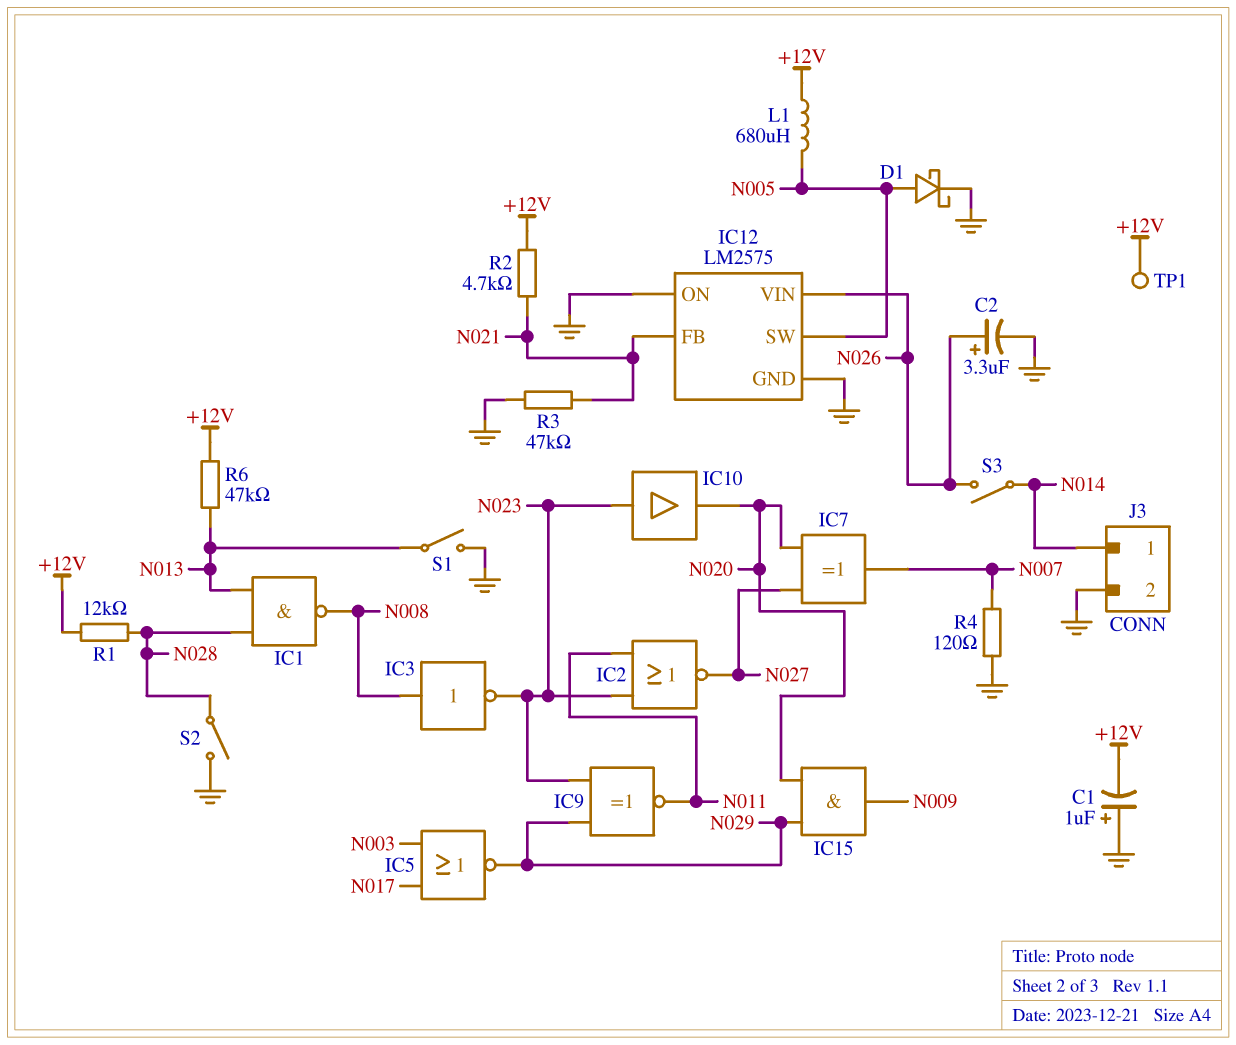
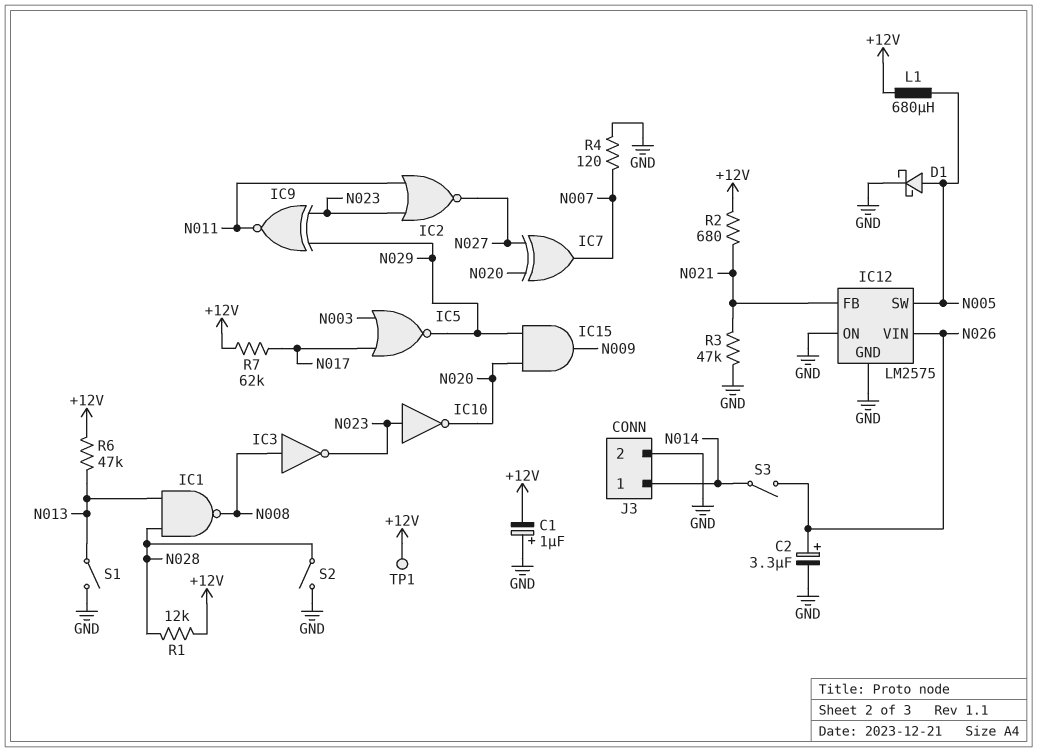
IC10: buffer (in N023, out N020) -> NOT (in N023, out N020)
R2: 4.7k (+12V, N021) -> 680 (+12V, N021)
R7: none -> 62k (+12V, N017)

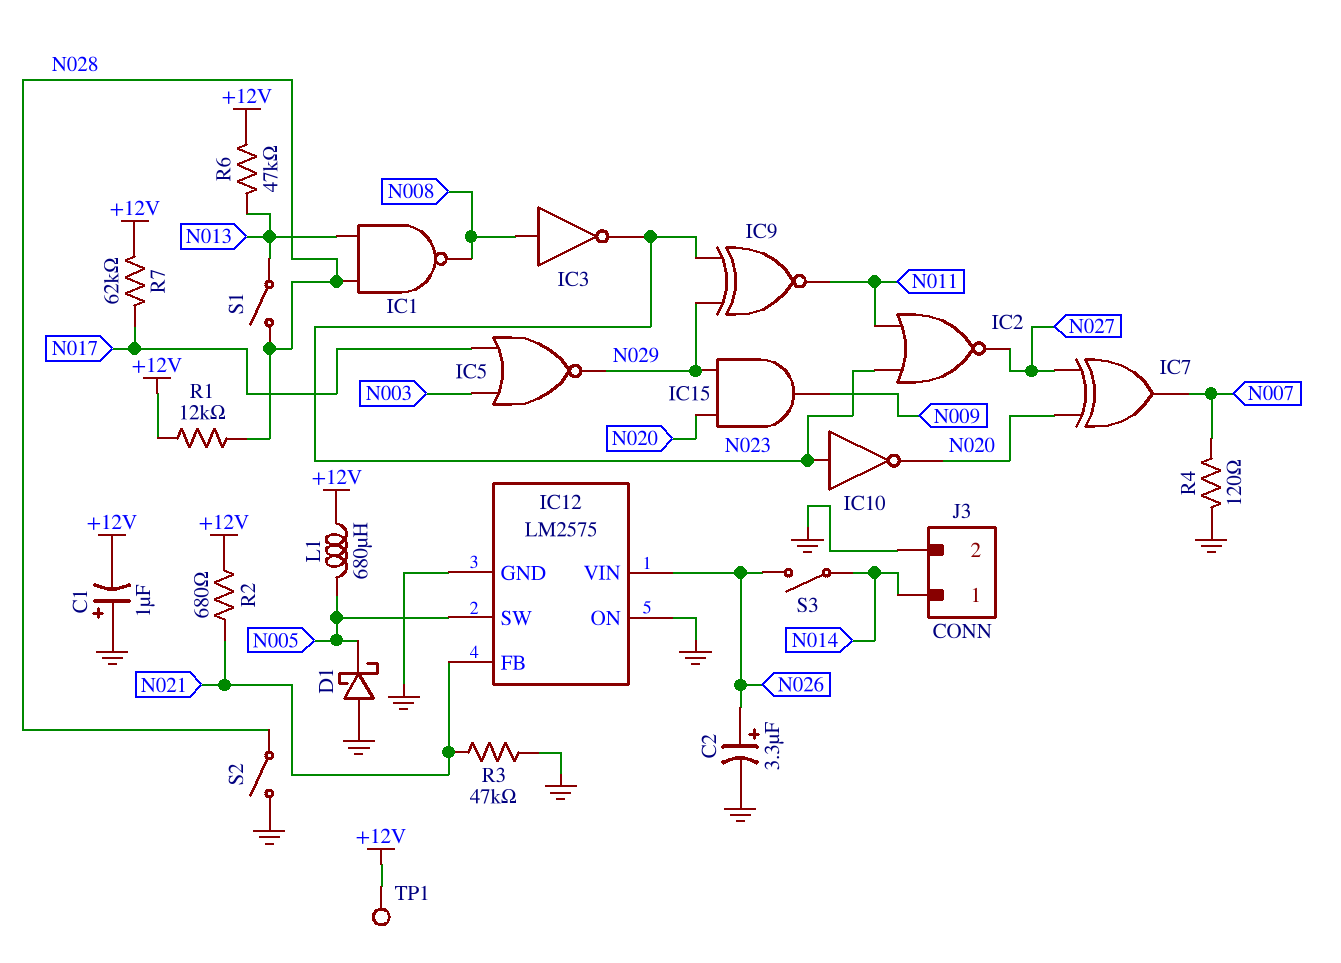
D1: schottky (A N005, K GND) -> schottky (A GND, K N005)
S1: switch (GND, N013) -> switch (N013, N028)

